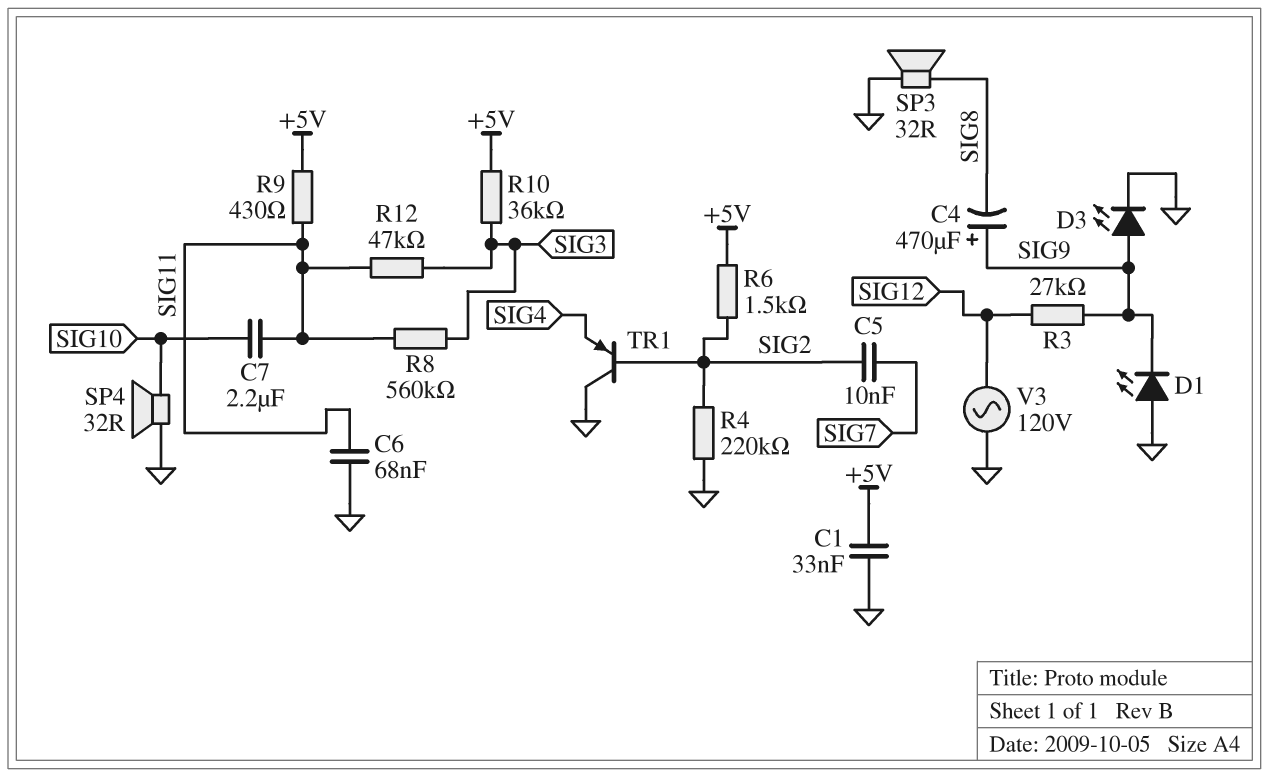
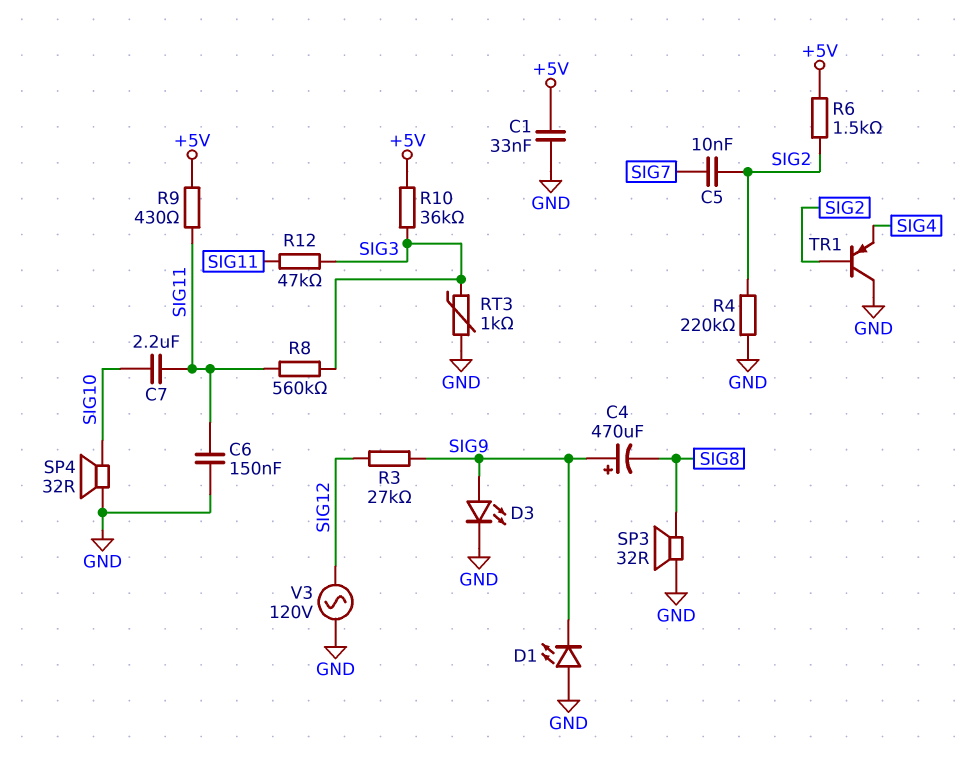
C6: 68nF (GND, SIG11) -> 150nF (GND, SIG11)
RT3: none -> 1k (GND, SIG3)

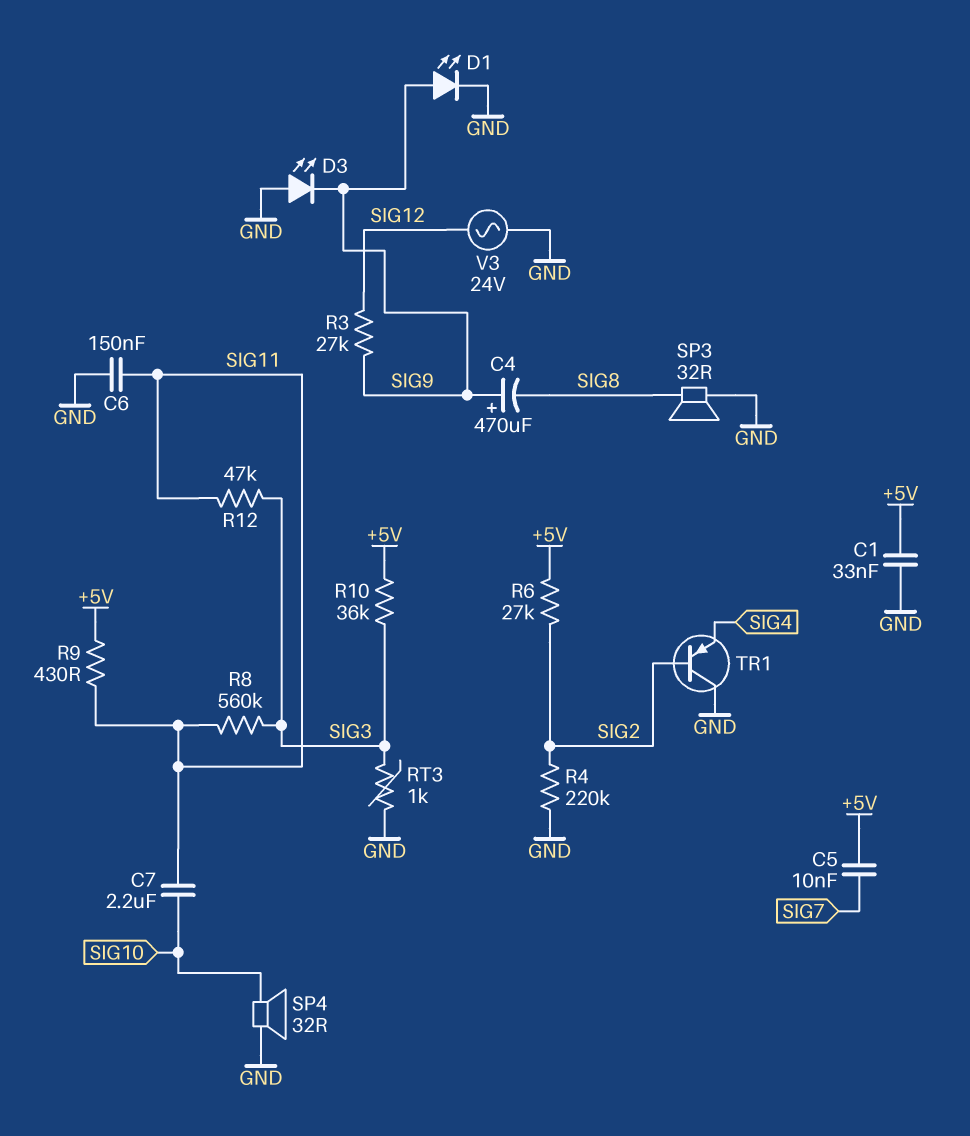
C5: 10nF (SIG2, SIG7) -> 10nF (+5V, SIG7)
D1: LED (A GND, K SIG9) -> LED (A SIG9, K GND)
D3: LED (A SIG9, K GND) -> LED (A GND, K SIG9)
R6: 1.5k (+5V, SIG2) -> 27k (+5V, SIG2)
V3: AC 120V (GND, SIG12) -> AC 24V (GND, SIG12)

